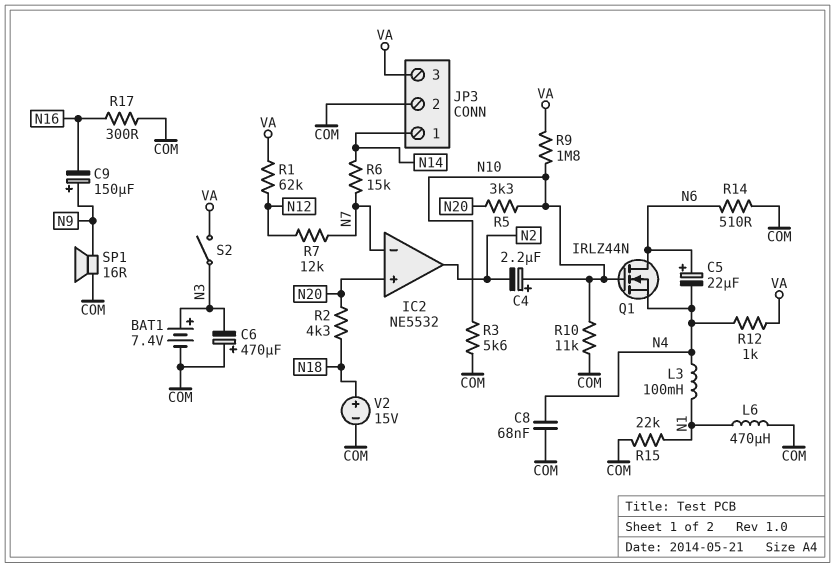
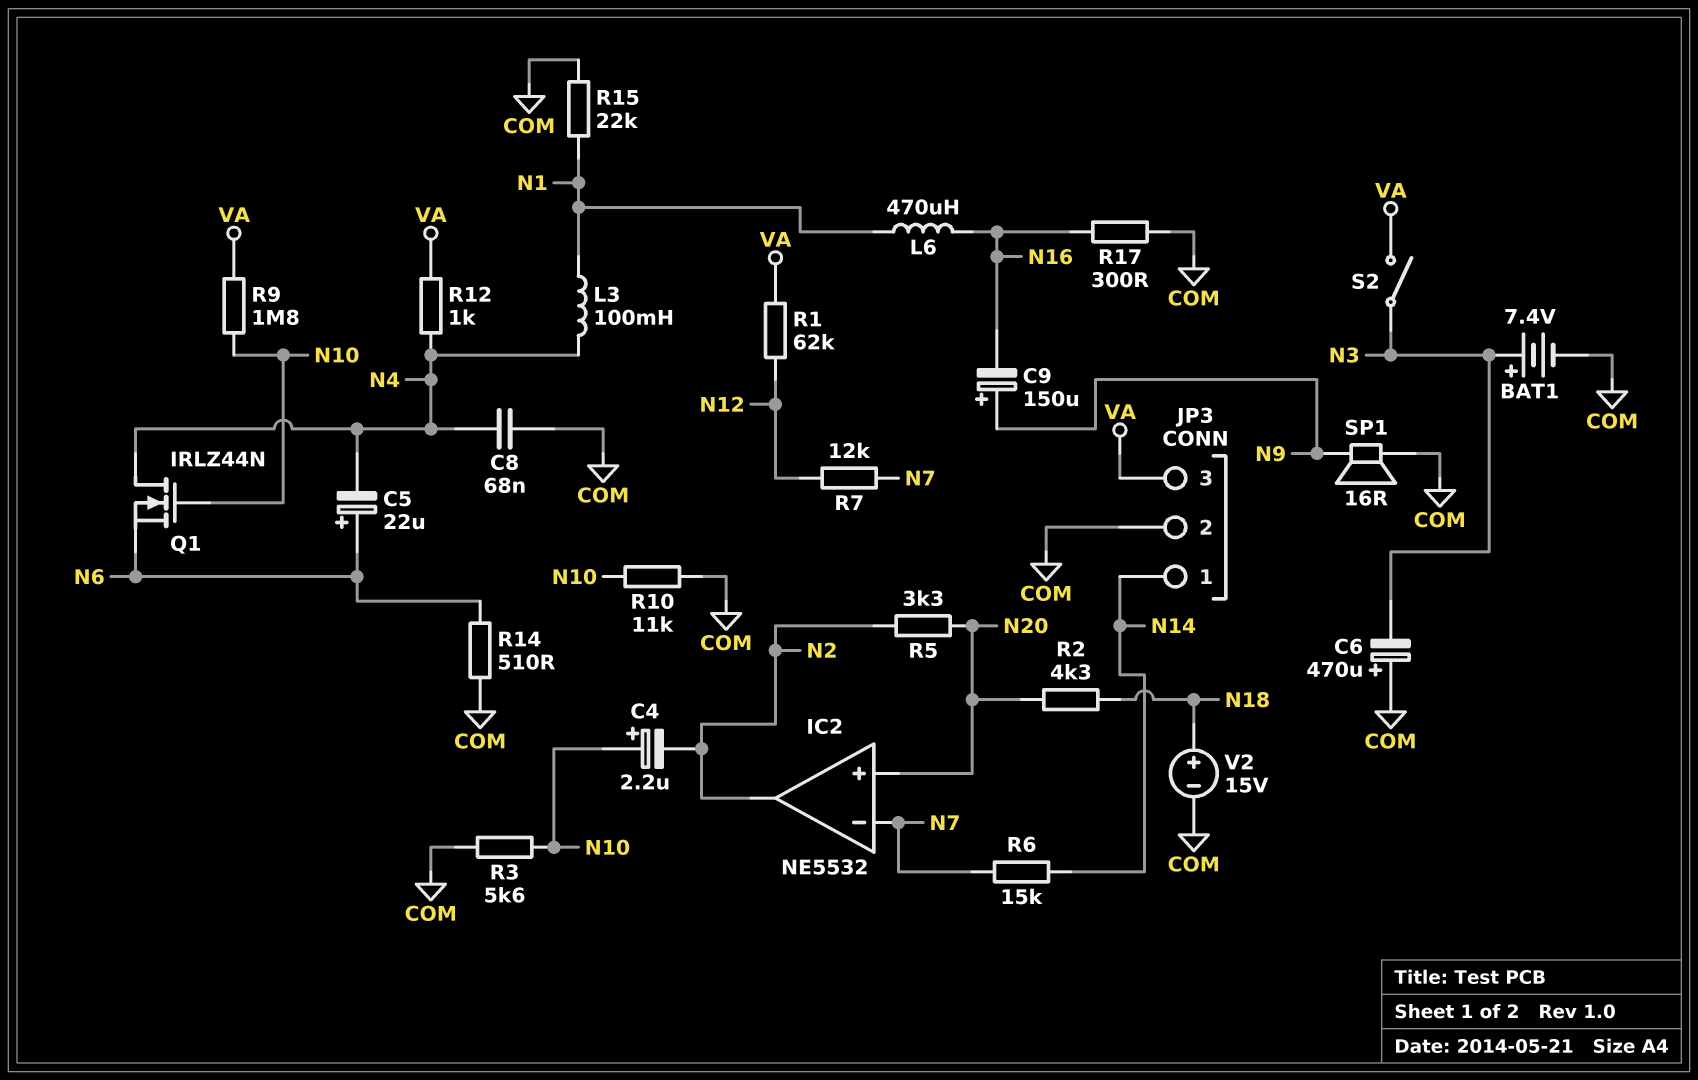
L6: 470uH (COM, N1) -> 470uH (N1, N16)
Q1: NMOS IRLZ44N (G N10, D N6, S N4) -> NMOS IRLZ44N (G N10, D N4, S N6)
R5: 3.3k (N10, N20) -> 3.3k (N2, N20)

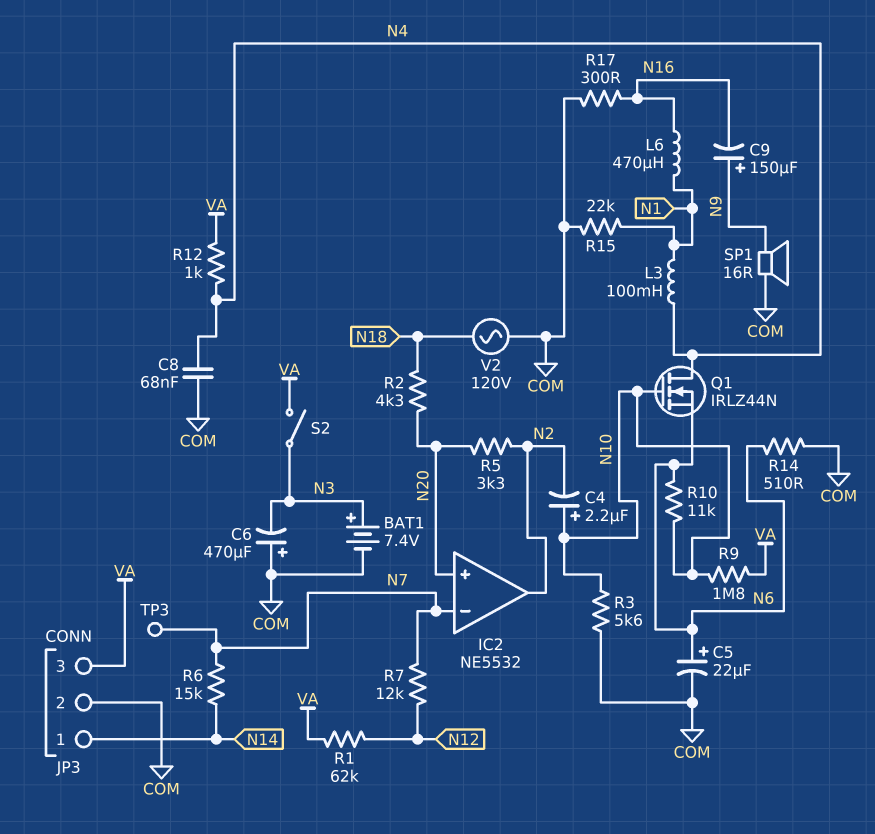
C5: 22uF (plus N6, minus N4) -> 22uF (plus N6, minus COM)
R10: 11k (COM, N10) -> 11k (N6, N10)
TP3: none -> test point (N7)
V2: 15V (plus N18, minus COM) -> AC 120V (COM, N18)

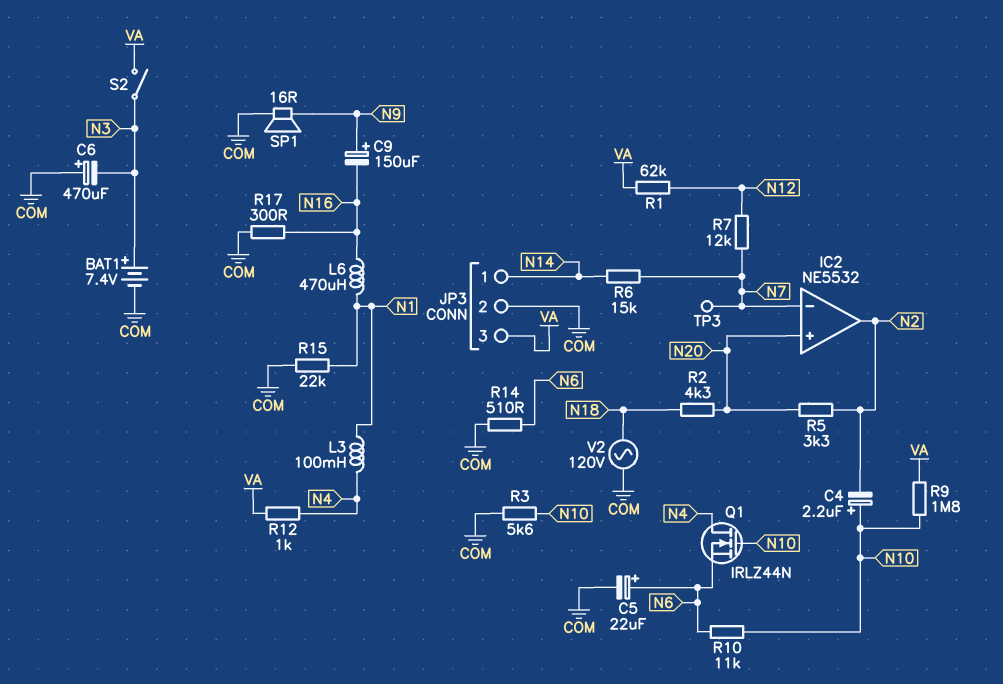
C8: 68nF (COM, N4) -> none

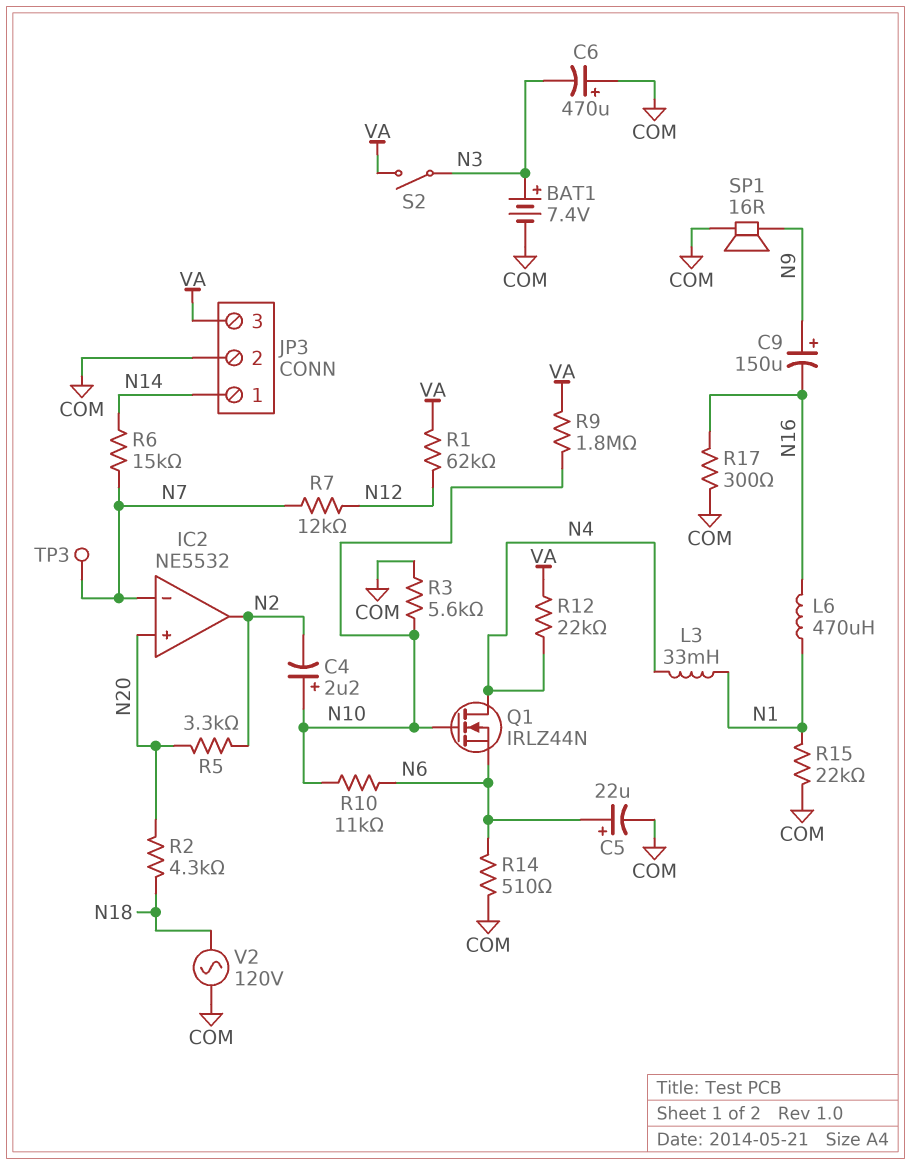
L3: 100mH (N1, N4) -> 33mH (N1, N4)
R12: 1k (N4, VA) -> 22k (N4, VA)

